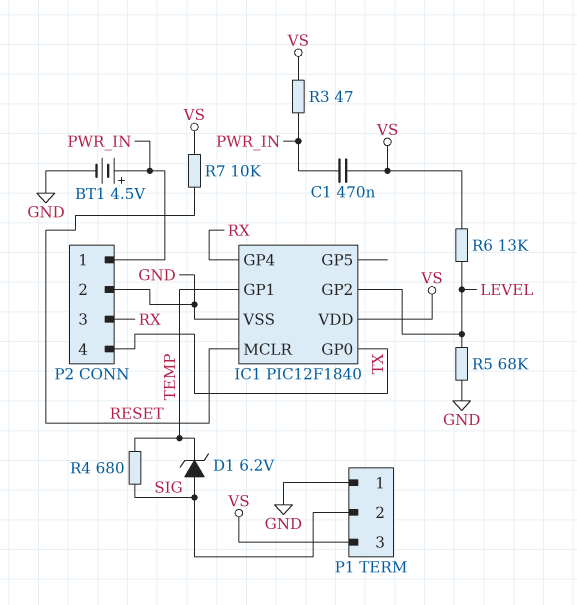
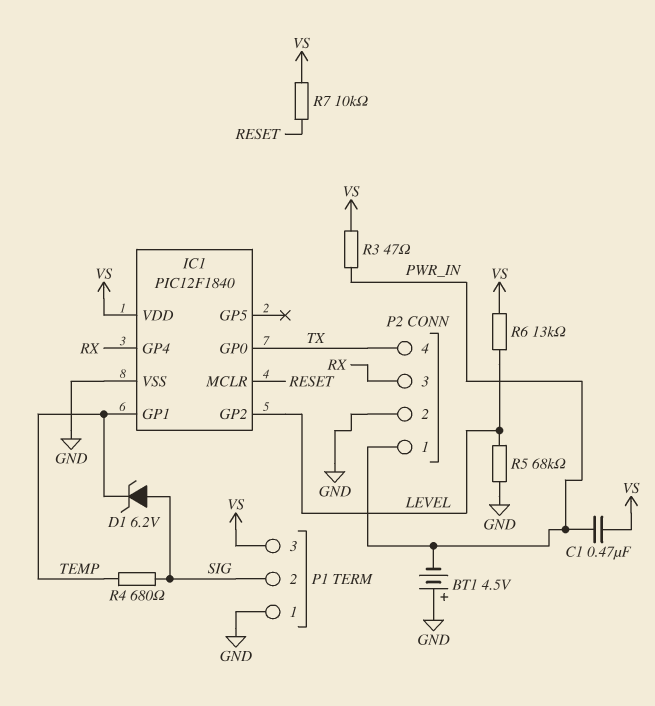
BT1: 4.5V (plus PWR_IN, minus GND) -> 4.5V (plus GND, minus PWR_IN)

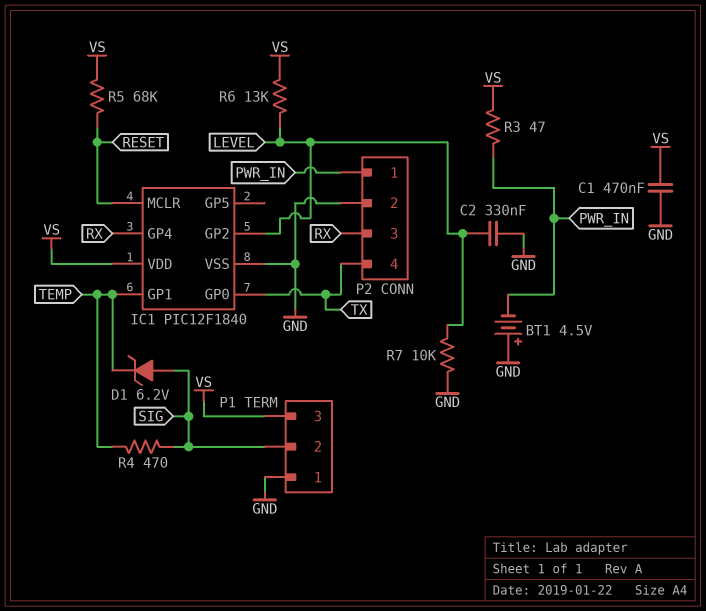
C1: 470nF (PWR_IN, VS) -> 470nF (GND, VS)
C2: none -> 330nF (GND, LEVEL)
R4: 680 (SIG, TEMP) -> 470 (SIG, TEMP)
R5: 68k (GND, LEVEL) -> 68k (RESET, VS)
R7: 10k (RESET, VS) -> 10k (GND, LEVEL)

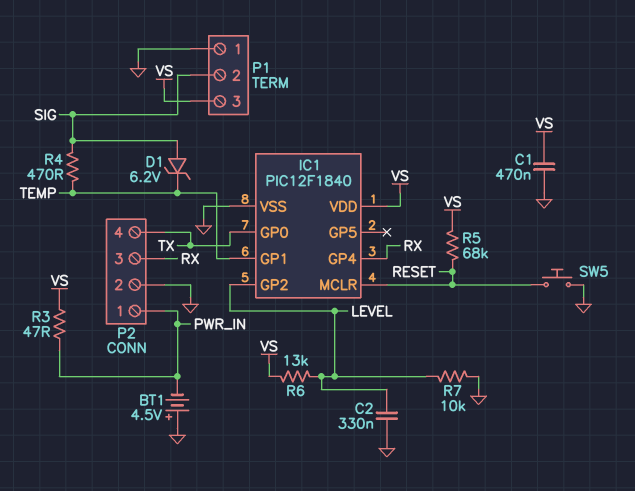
SW5: none -> button (GND, RESET)

